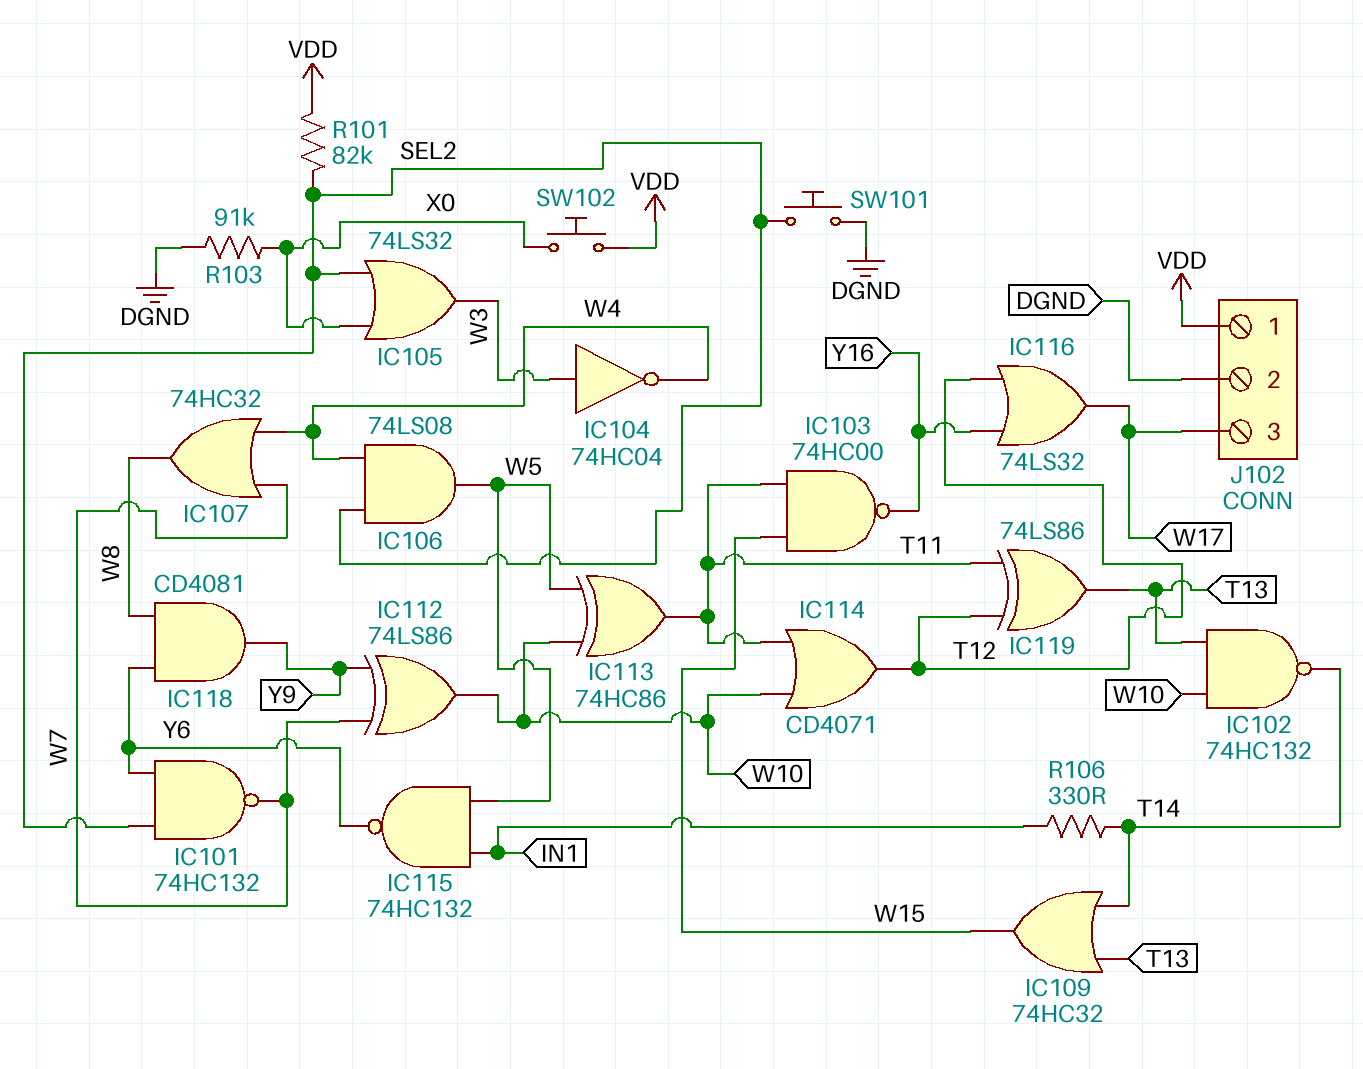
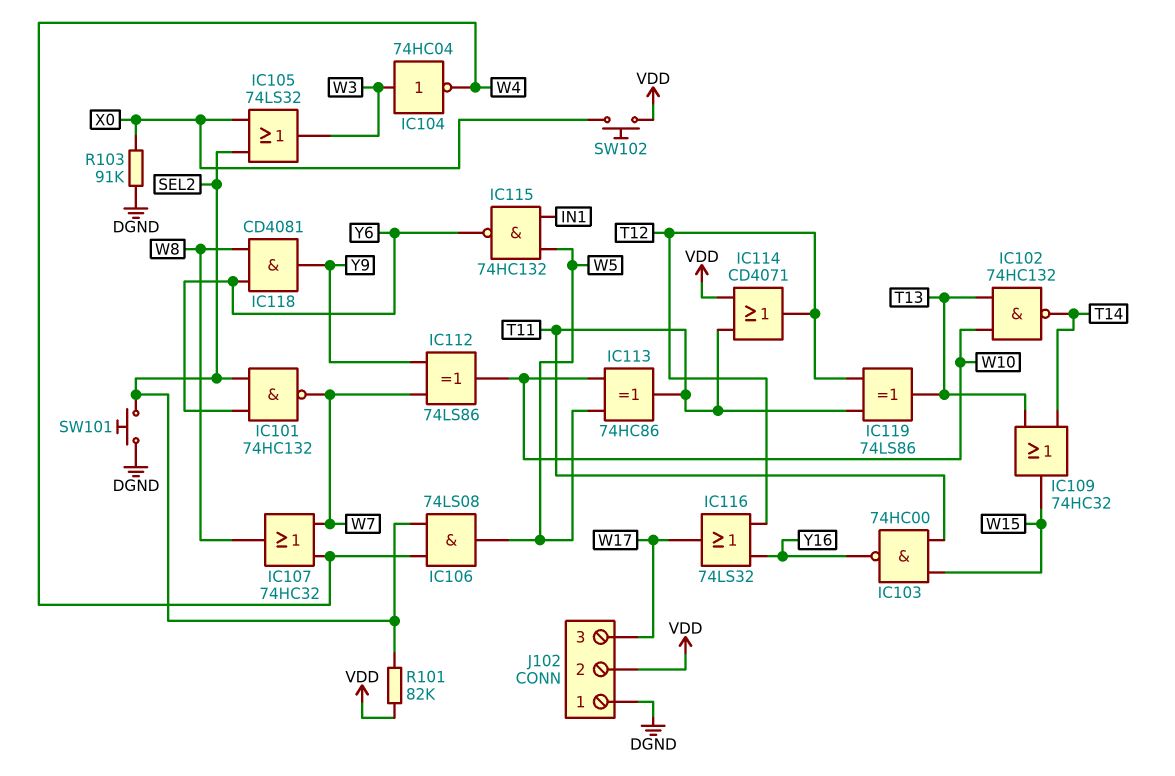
IC114: OR CD4071 (in T11, in W10, out T12) -> OR CD4071 (in T11, in VDD, out T12)
J102 pin 1: VDD -> DGND
J102 pin 2: DGND -> VDD
R106: 330 (IN1, T14) -> none

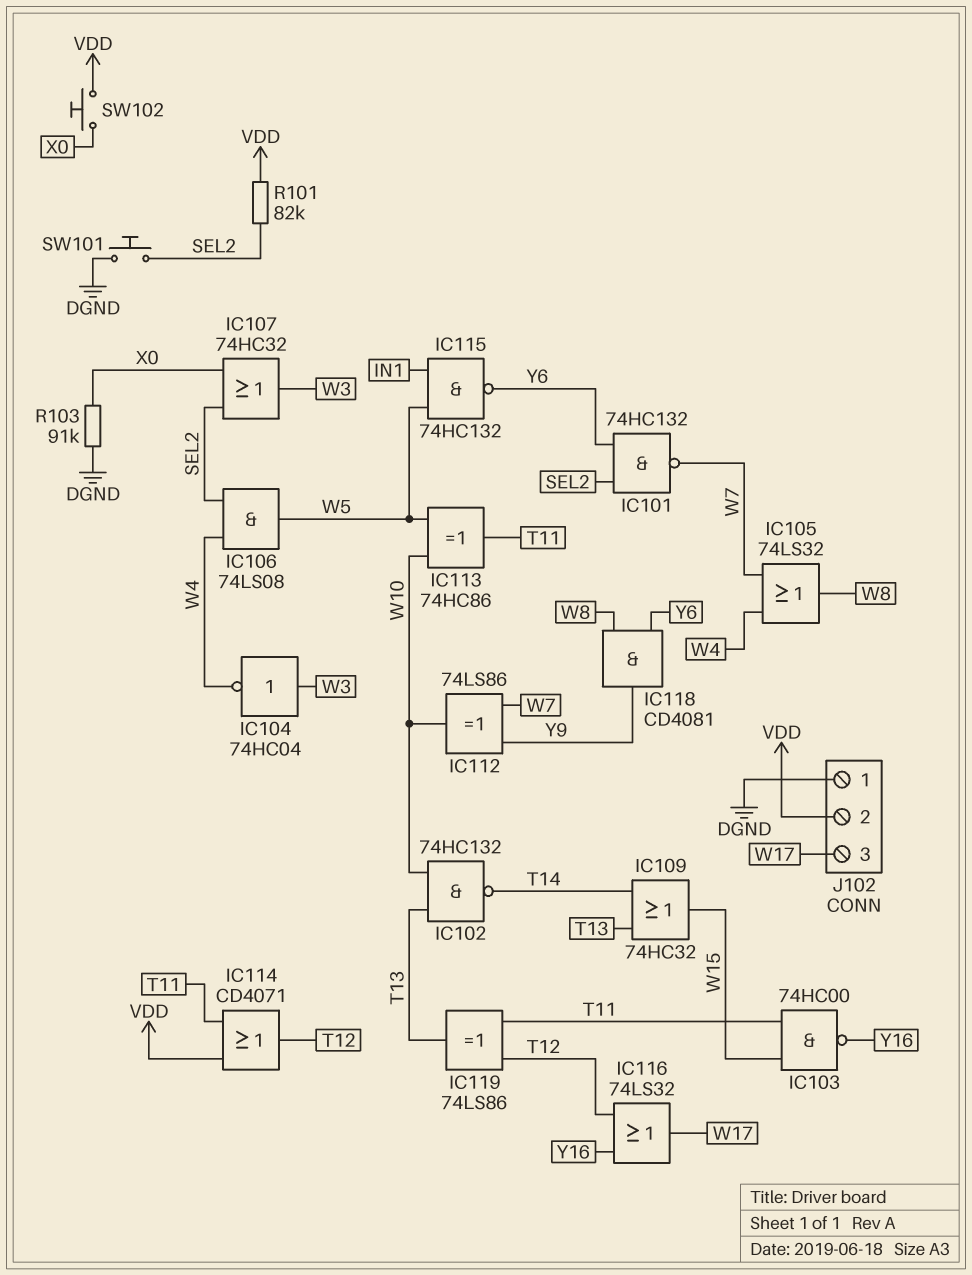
IC105: OR 74LS32 (in SEL2, in X0, out W3) -> OR 74LS32 (in W4, in W7, out W8)
IC107: OR 74HC32 (in W4, in W7, out W8) -> OR 74HC32 (in SEL2, in X0, out W3)

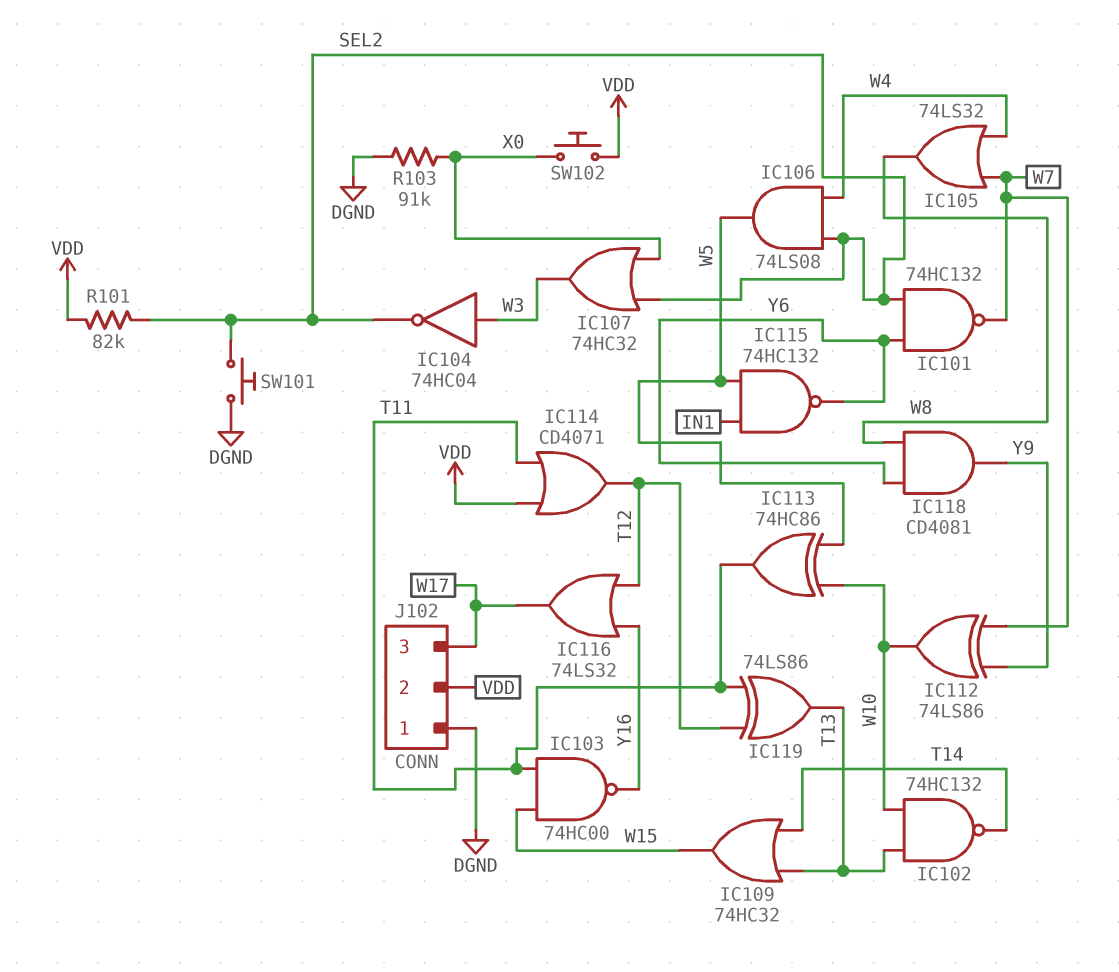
IC104: NOT 74HC04 (in W3, out W4) -> NOT 74HC04 (in W3, out SEL2)

